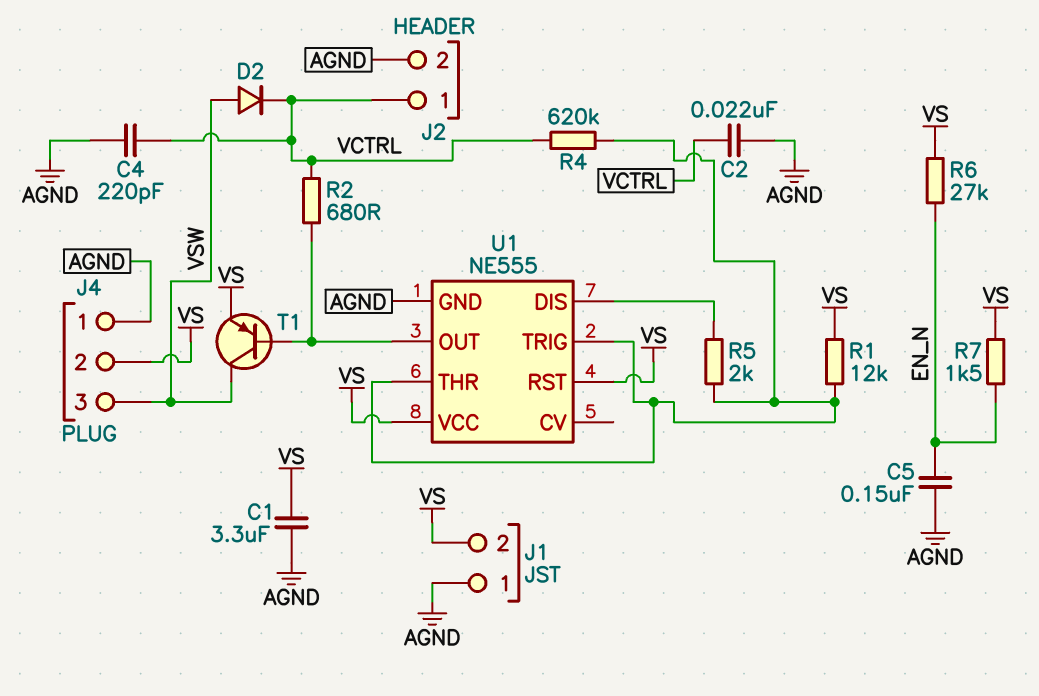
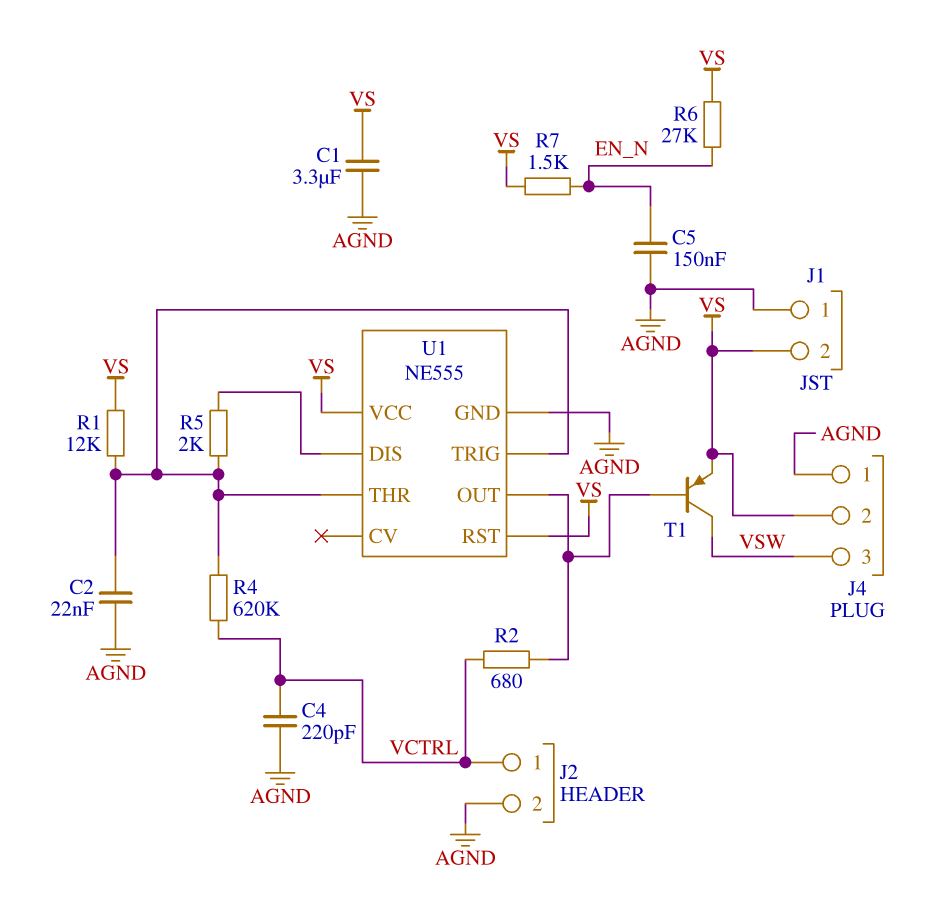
C2: 22nF (AGND, VCTRL) -> 22nF (AGND, U1/THR)
D2: diode (A VSW, K VCTRL) -> none

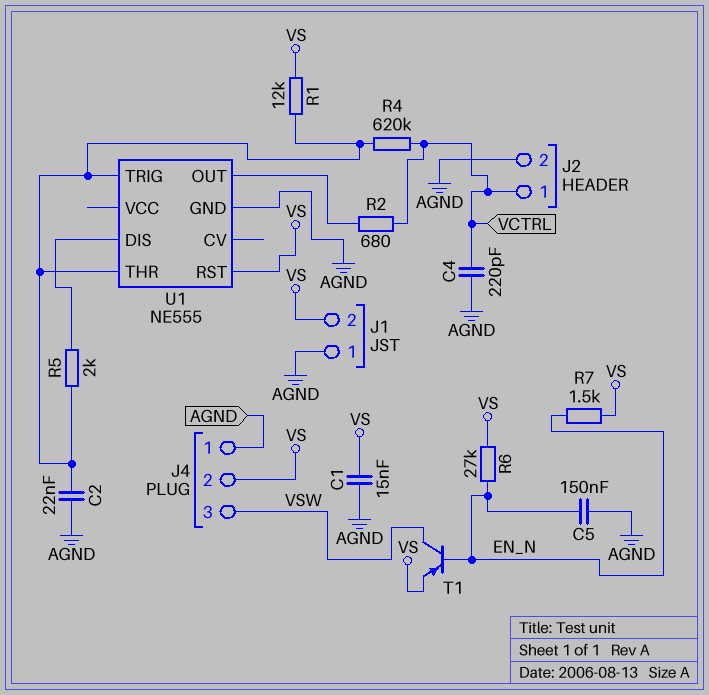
C1: 3.3uF (AGND, VS) -> 15nF (AGND, VS)
T1: PNP (B U1/OUT, C VSW, E VS) -> PNP (B EN_N, C VSW, E VS)
U1 pin VCC: VS -> none

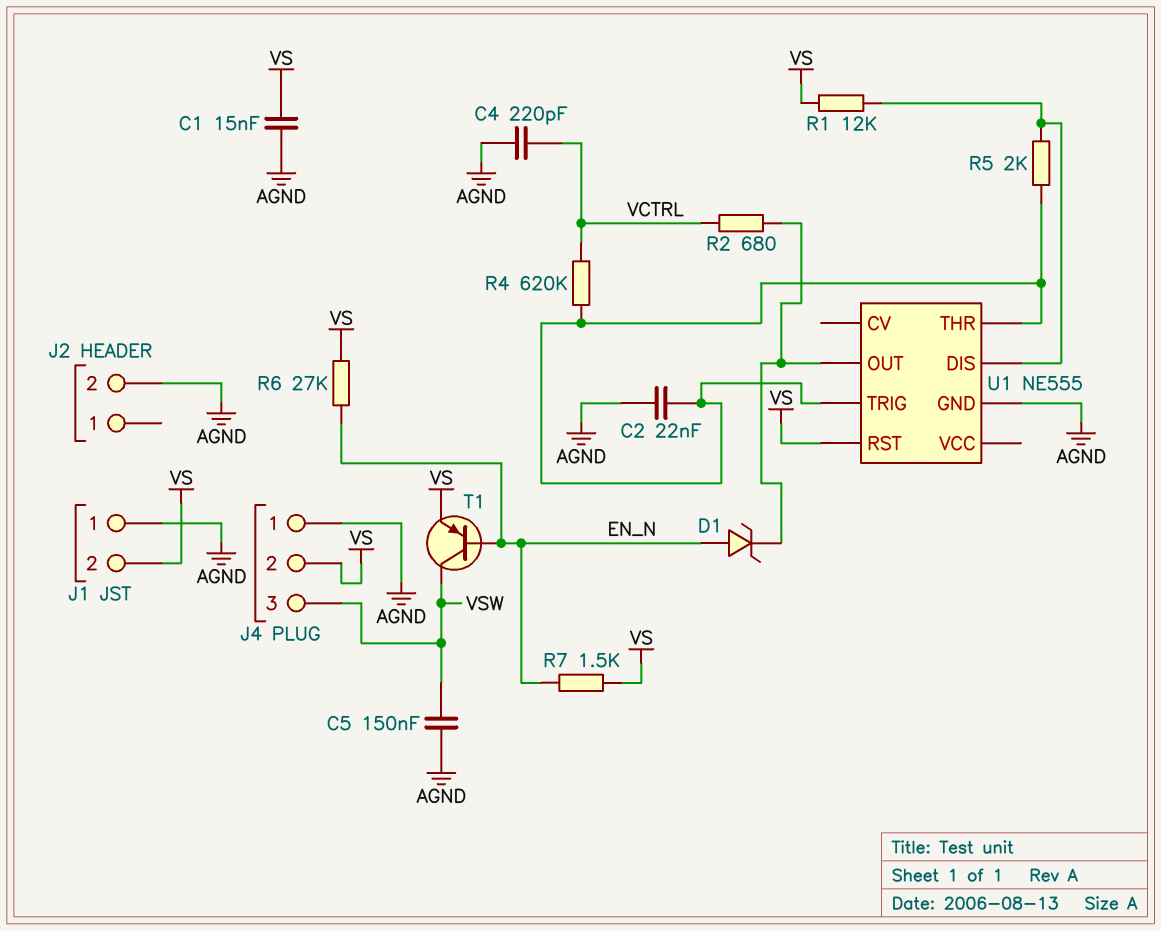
C5: 150nF (AGND, EN_N) -> 150nF (AGND, VSW)
D1: none -> zener (A EN_N, K U1/OUT)
J2 pin 1: VCTRL -> none
R1: 12k (U1/THR, VS) -> 12k (U1/DIS, VS)

